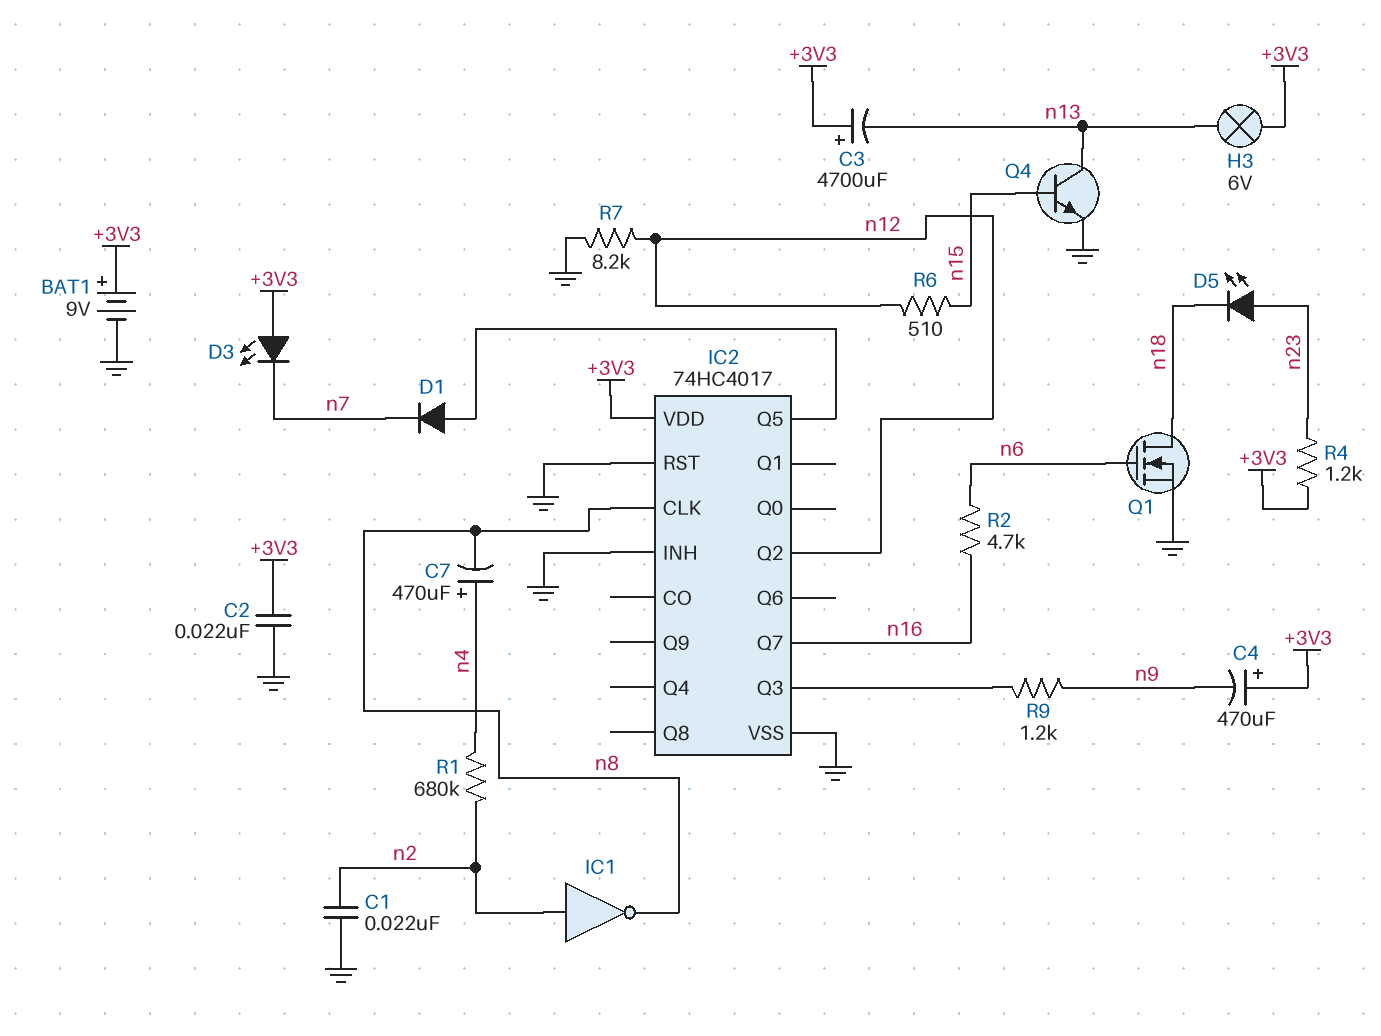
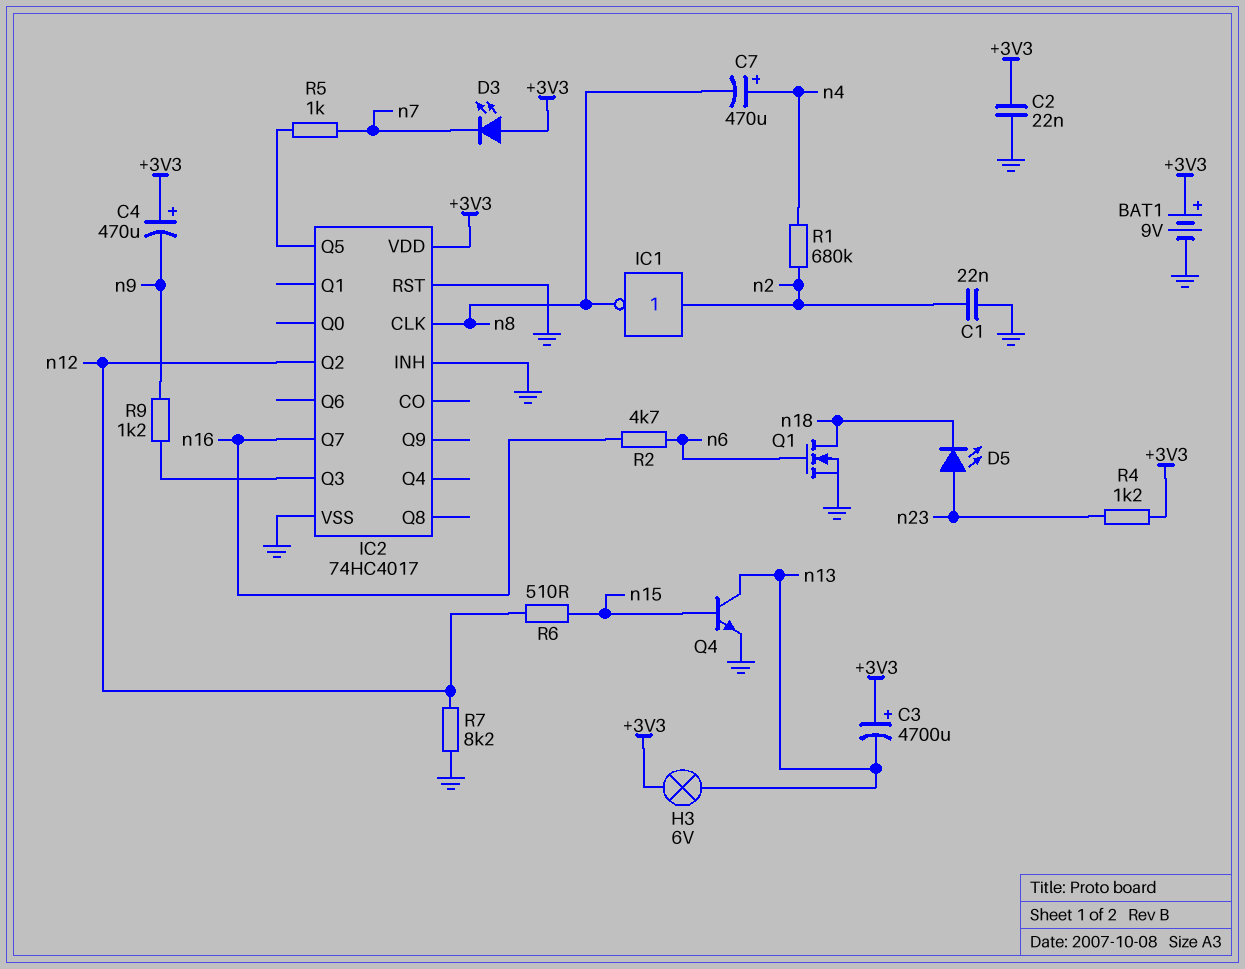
D1: diode (A IC2/Q5, K n7) -> none
R5: none -> 1k (IC2/Q5, n7)

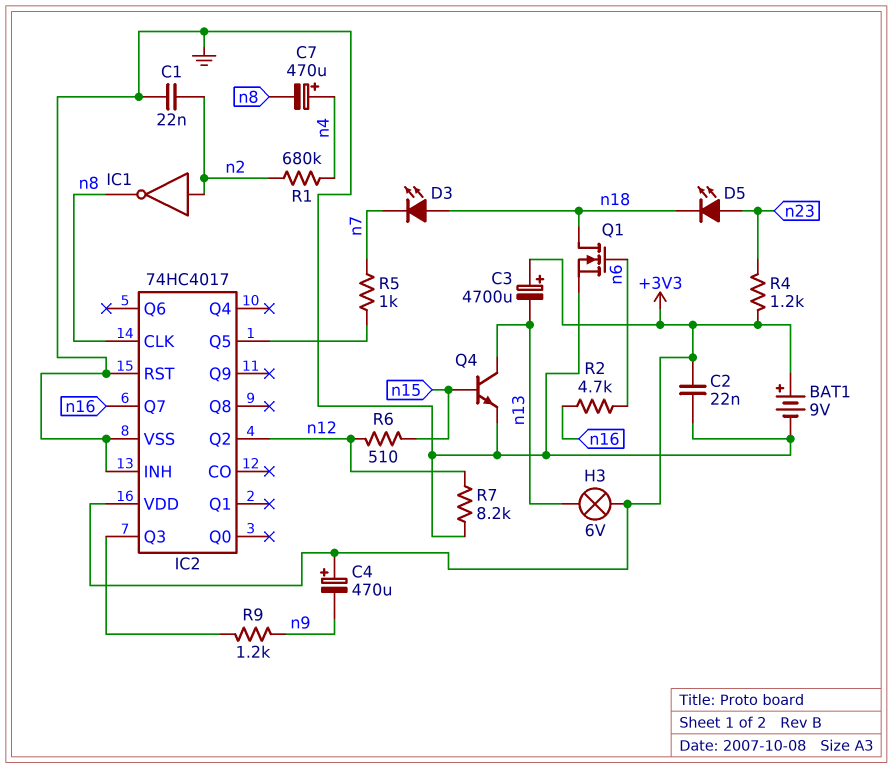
D3: LED (A +3V3, K n7) -> LED (A n18, K n7)

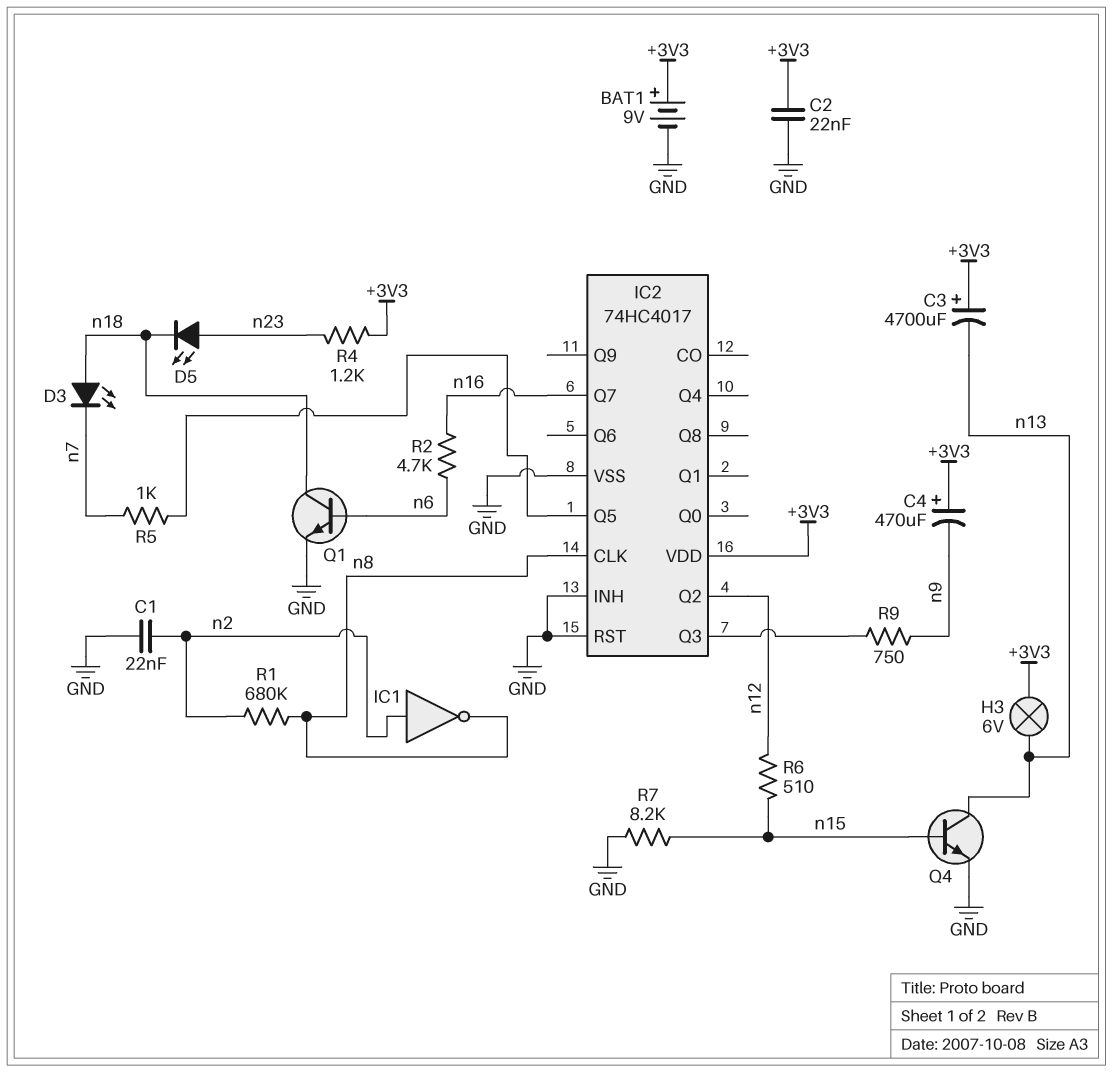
C7: 470uF (plus n4, minus n8) -> none
Q1: NMOS (G n6, D n18, S GND) -> NPN (B n6, C n18, E GND)
R1: 680k (n2, n4) -> 680k (n2, n8)
R7: 8.2k (GND, n12) -> 8.2k (GND, n15)
R9: 1.2k (IC2/Q3, n9) -> 750 (IC2/Q3, n9)

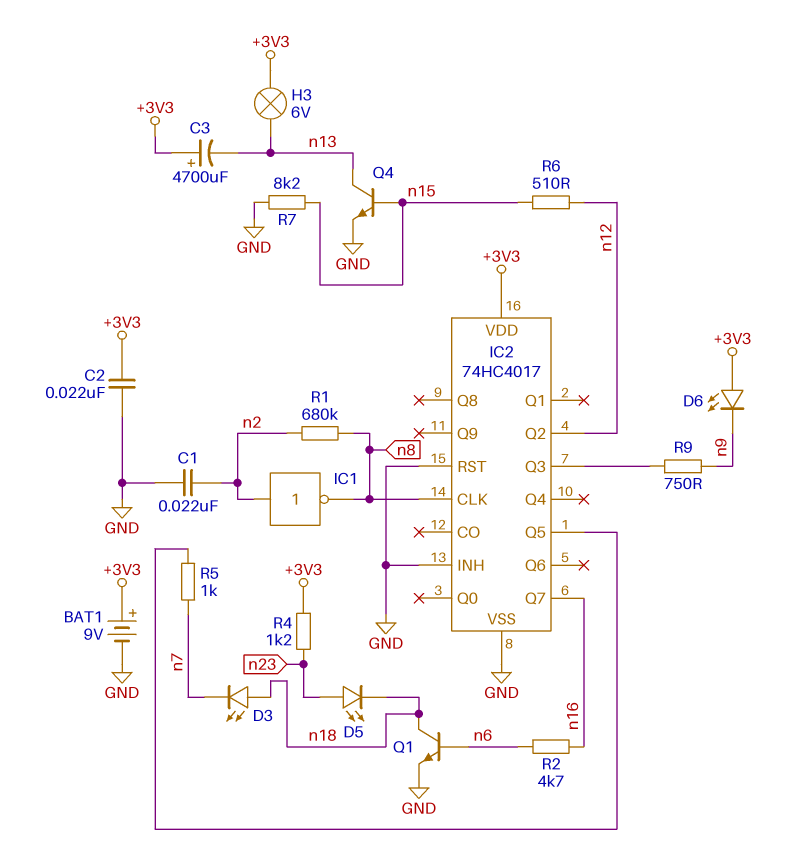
C4: 470uF (plus +3V3, minus n9) -> none
D6: none -> LED (A +3V3, K n9)

